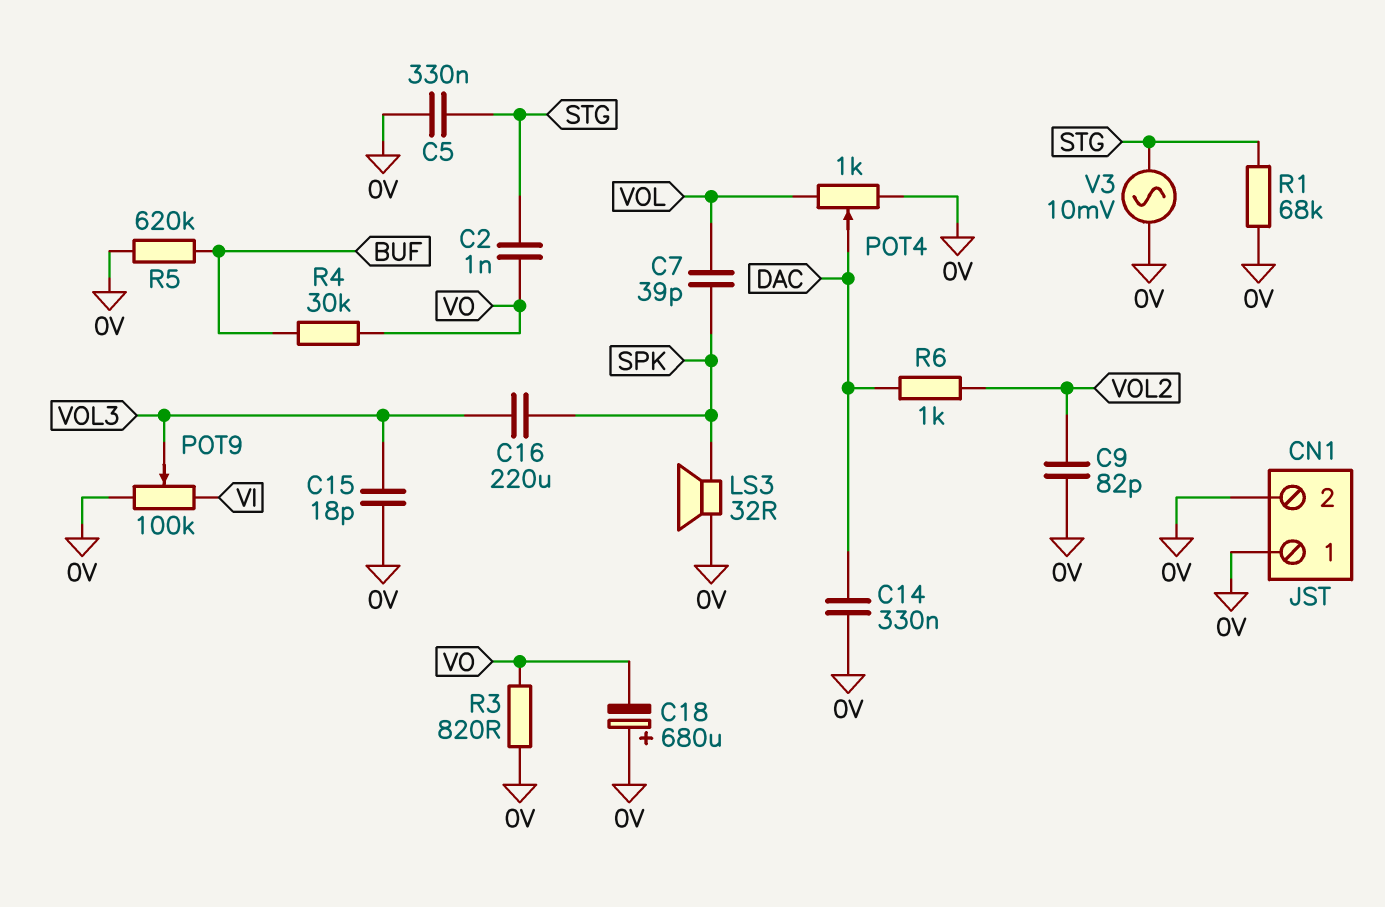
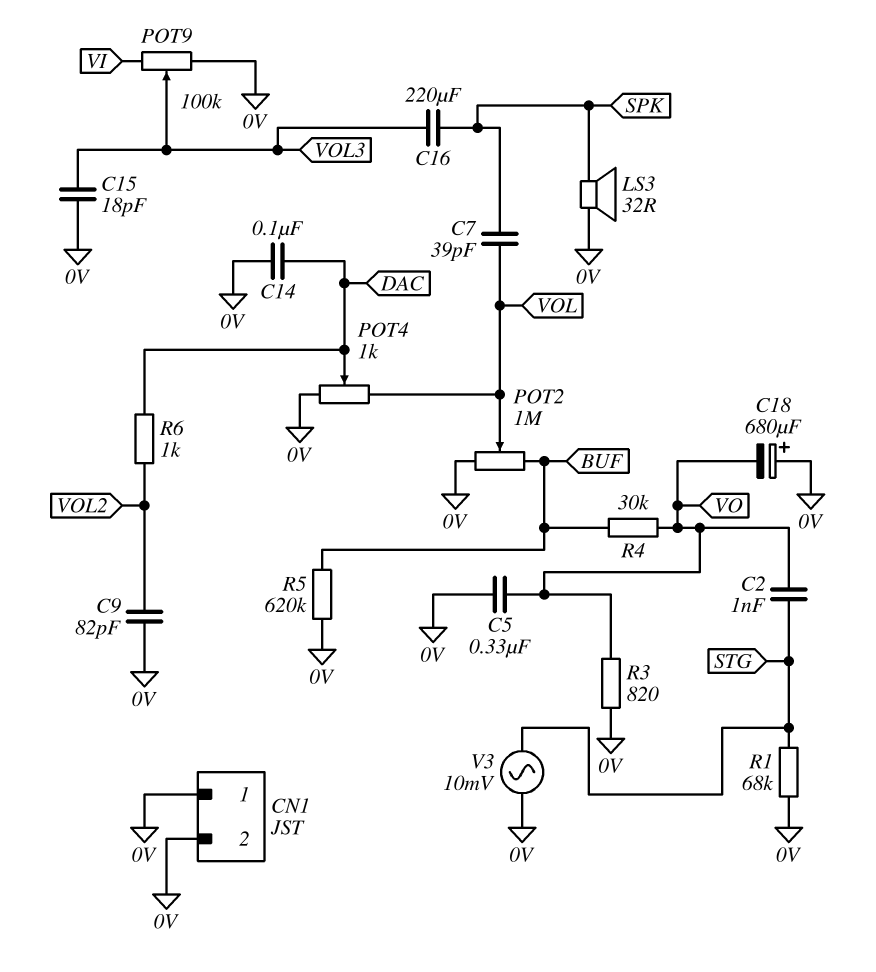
C5: 330nF (0V, STG) -> 330nF (0V, VO)
C14: 330nF (0V, DAC) -> 100nF (0V, DAC)
POT2: none -> 1M (0V, BUF, wiper VOL)

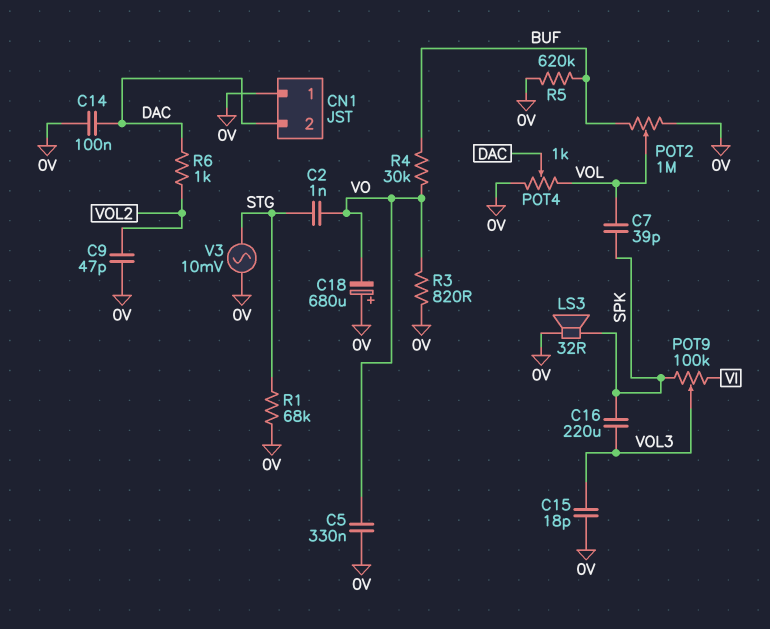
C9: 82pF (0V, VOL2) -> 47pF (0V, VOL2)
CN1 pin 2: 0V -> DAC
POT9: 100k (0V, VI, wiper VOL3) -> 100k (SPK, VI, wiper VOL3)

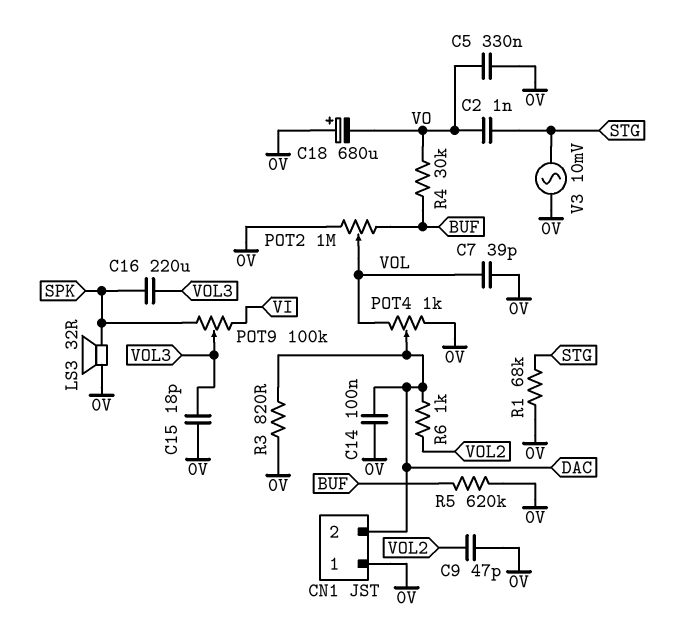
C7: 39pF (SPK, VOL) -> 39pF (0V, VOL)
R3: 820 (0V, VO) -> 820 (0V, DAC)

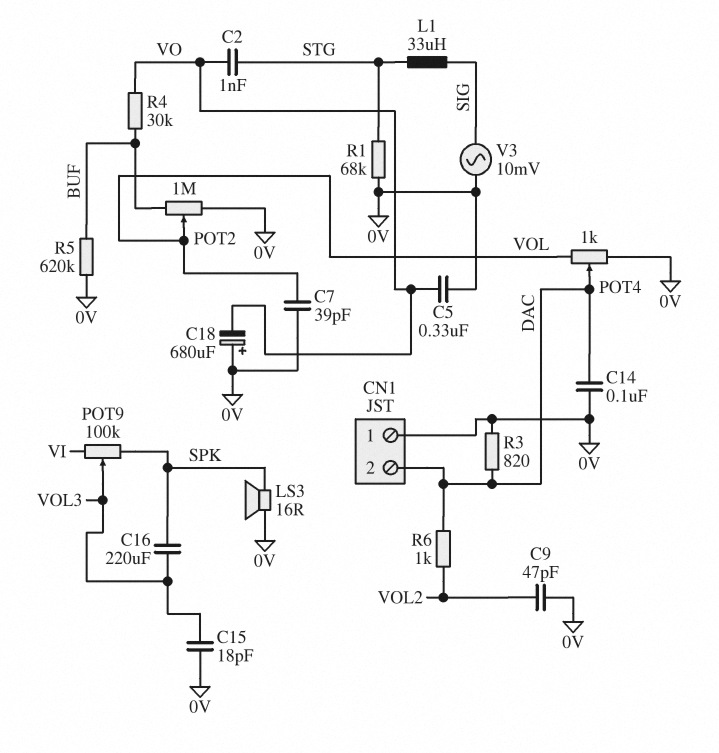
L1: none -> 33uH (SIG, STG)
LS3: speaker 32R (0V, SPK) -> speaker 16R (0V, SPK)
V3: AC 10mV (0V, STG) -> AC 10mV (0V, SIG)

